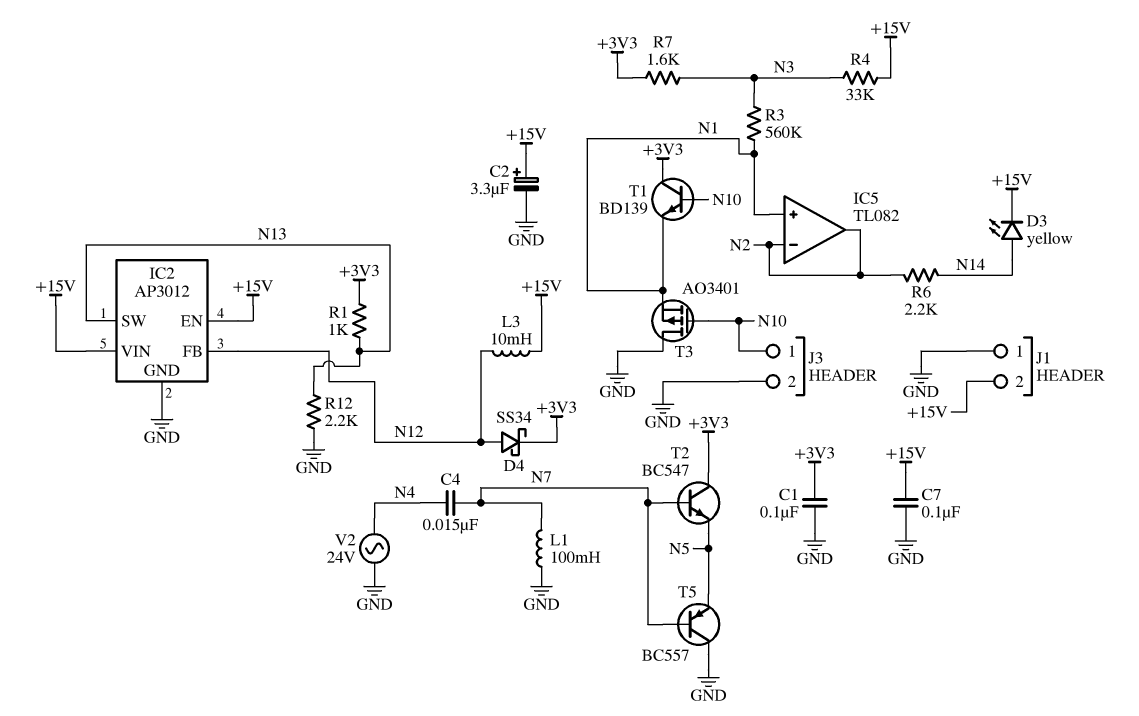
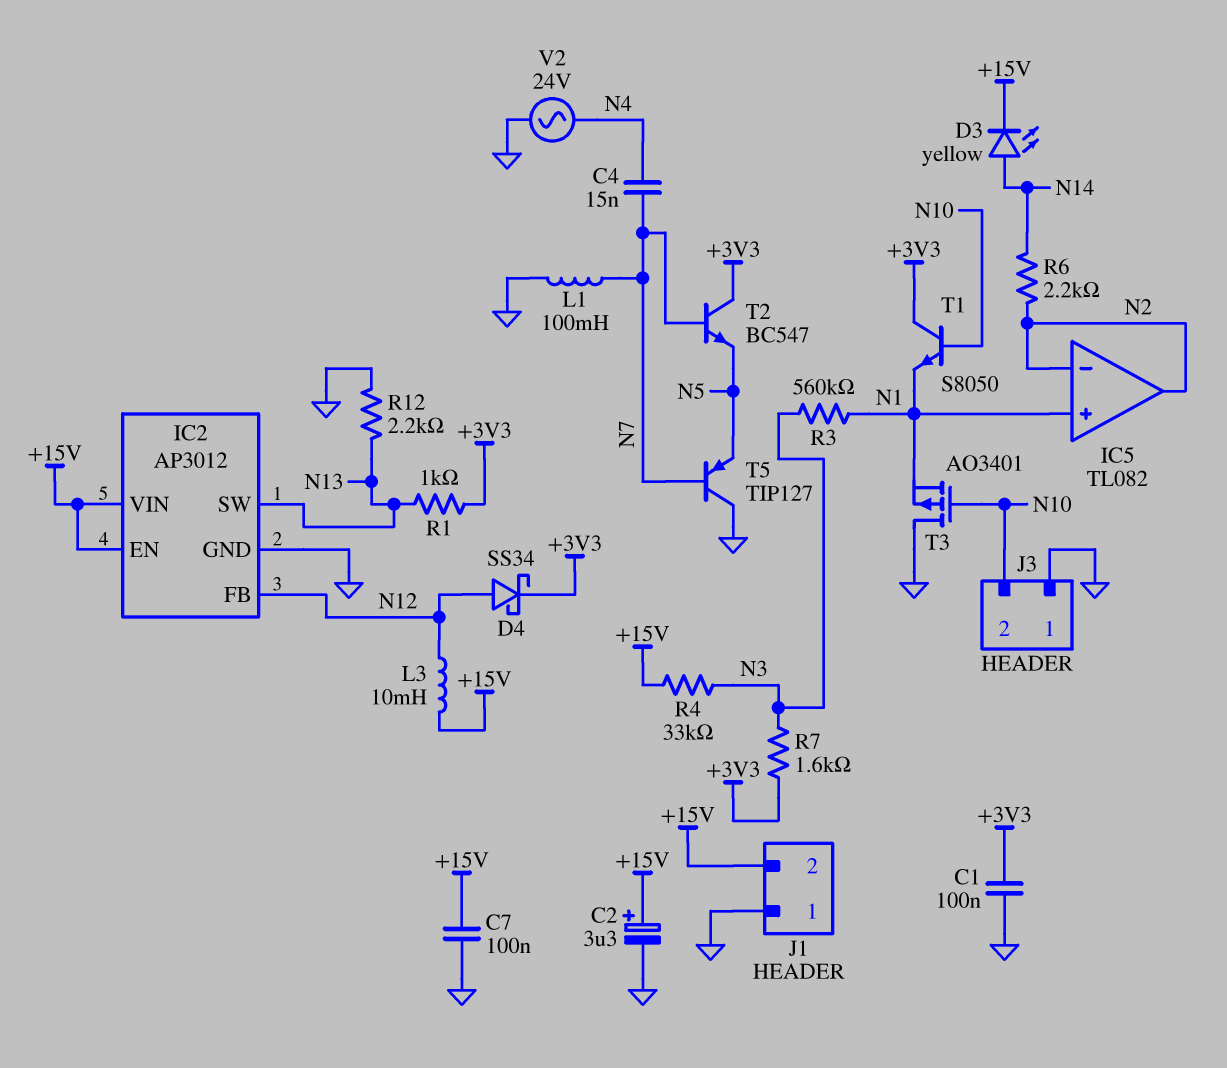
J3 pin 1: N10 -> GND
J3 pin 2: GND -> N10
T1: NPN BD139 (B N10, C +3V3, E N1) -> NPN S8050 (B N10, C +3V3, E N1)
T5: PNP BC557 (B N7, C GND, E N5) -> PNP TIP127 (B N7, C GND, E N5)

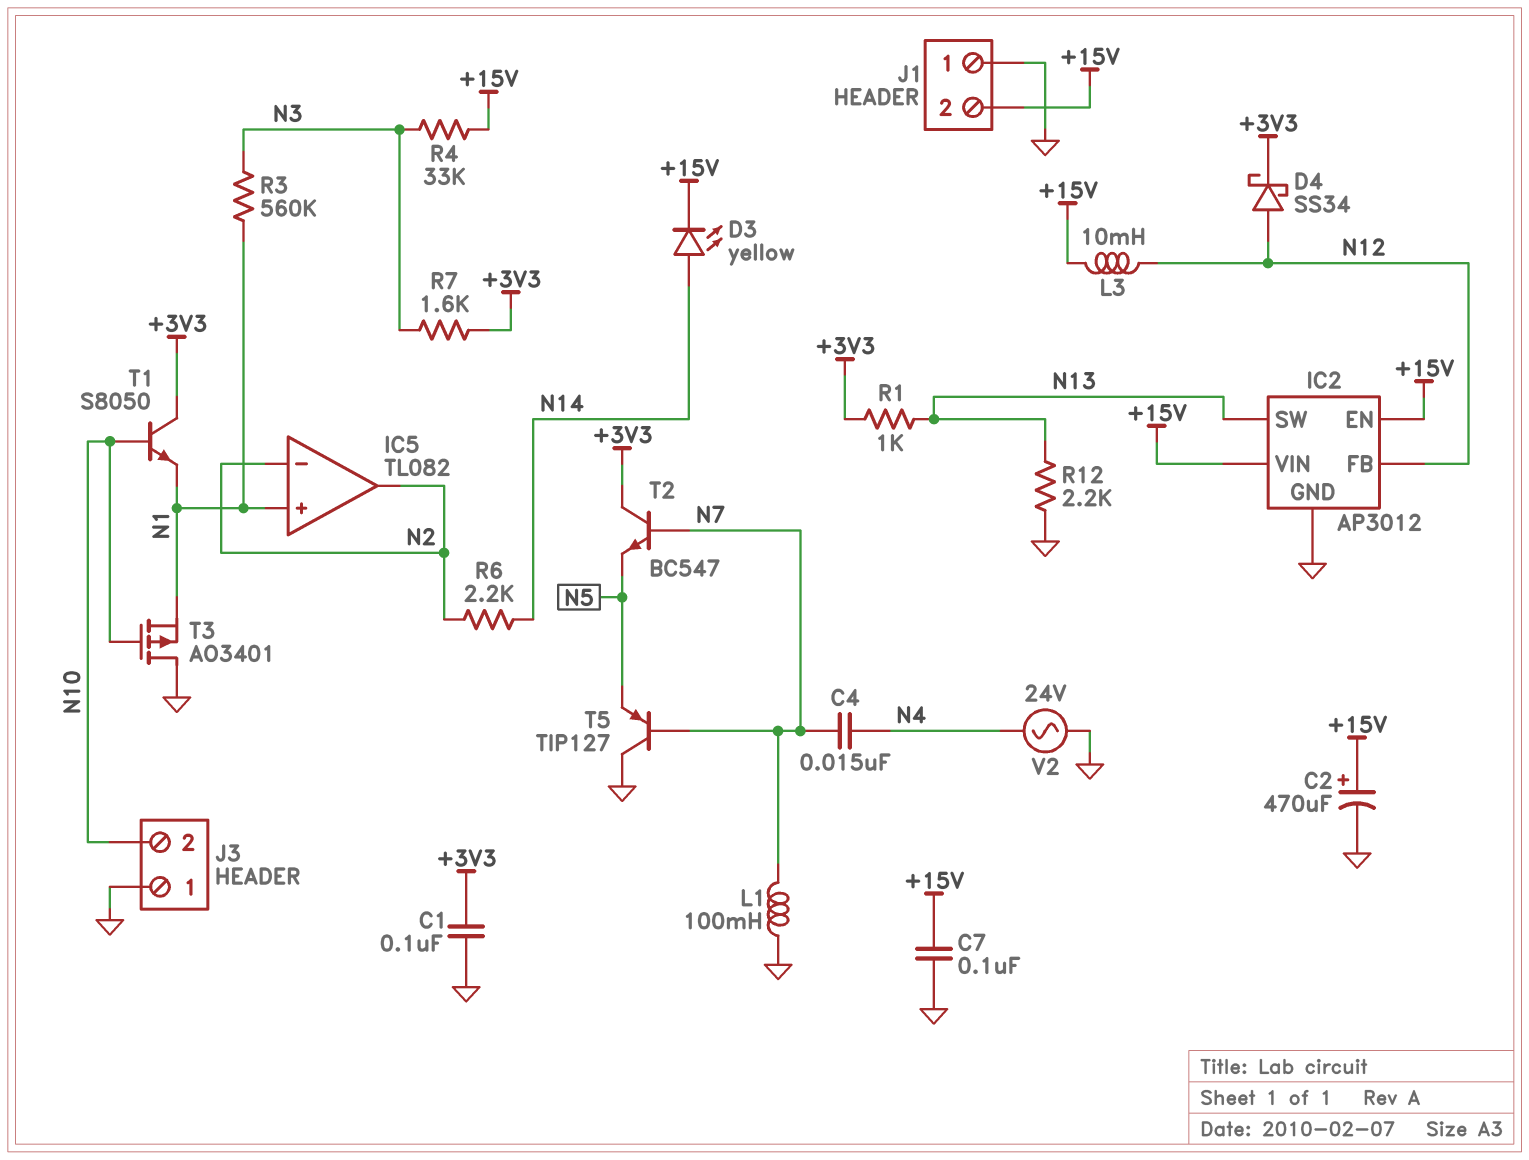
C2: 3.3uF (plus +15V, minus GND) -> 470uF (plus +15V, minus GND)

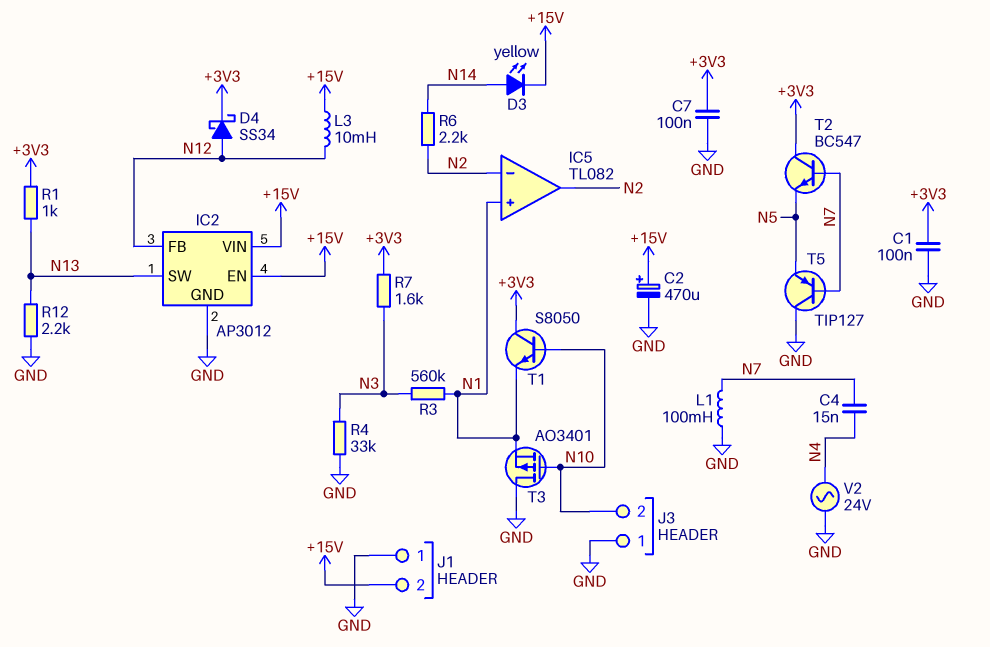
C7: 100nF (+15V, GND) -> 100nF (+3V3, GND)
R4: 33k (+15V, N3) -> 33k (GND, N3)

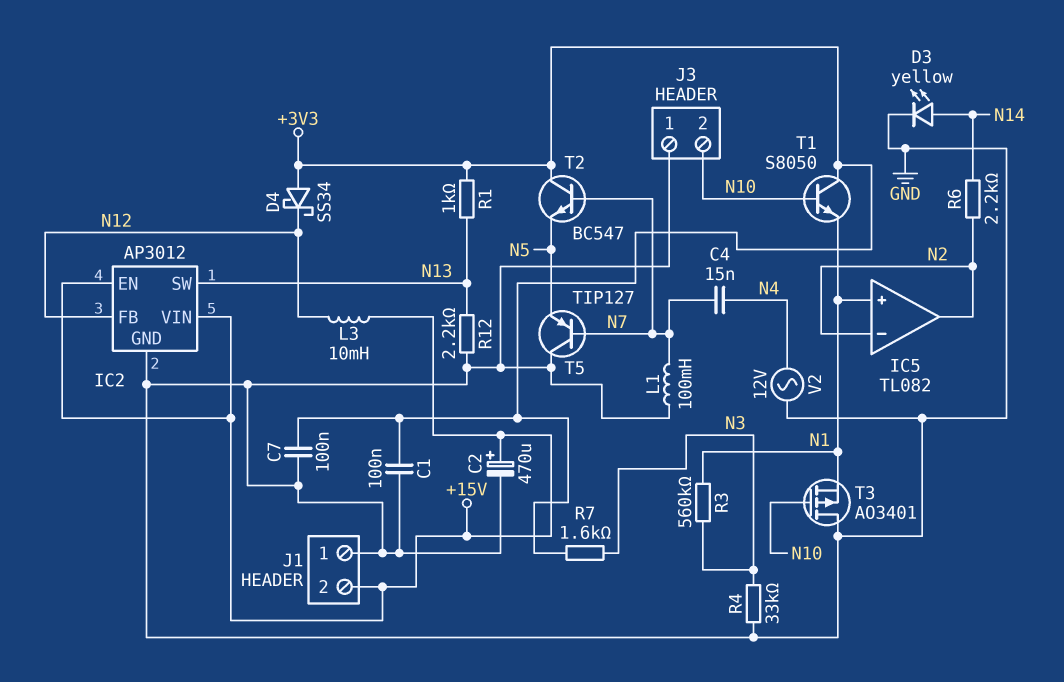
D3: LED yellow (A N14, K +15V) -> LED yellow (A N14, K GND)
D4: schottky SS34 (A N12, K +3V3) -> schottky SS34 (A +3V3, K N12)
V2: AC 24V (GND, N4) -> AC 12V (GND, N4)

